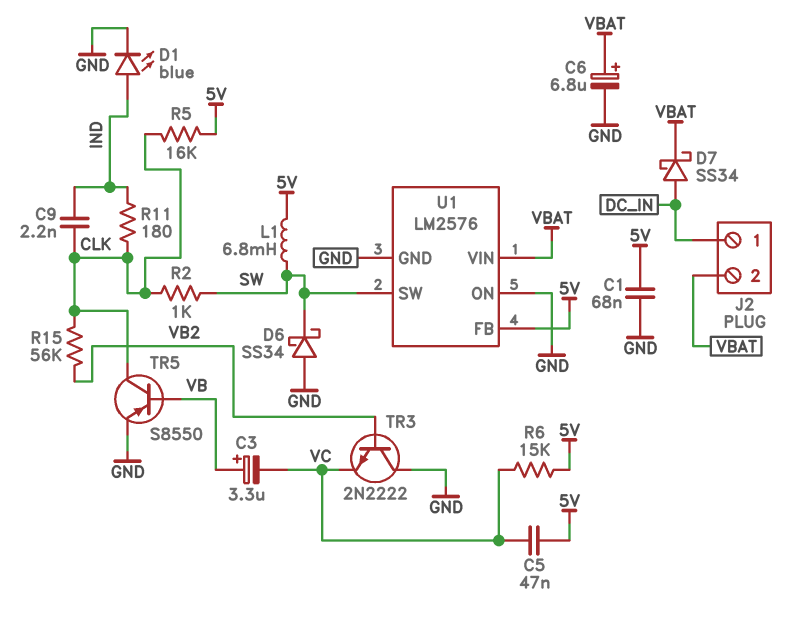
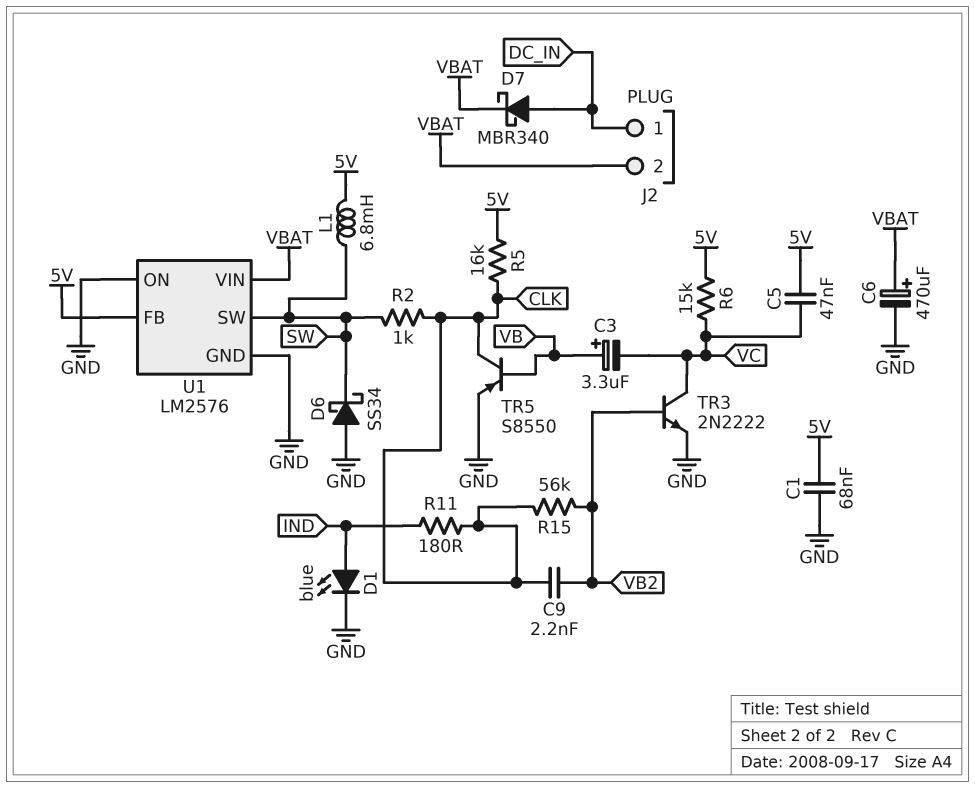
C6: 6.8uF (plus VBAT, minus GND) -> 470uF (plus VBAT, minus GND)
C9: 2.2nF (CLK, IND) -> 2.2nF (CLK, VB2)
D7: schottky SS34 (A DC_IN, K VBAT) -> schottky MBR340 (A DC_IN, K VBAT)
TR3: NPN 2N2222 (B VB2, C GND, E VC) -> NPN 2N2222 (B VB2, C VC, E GND)

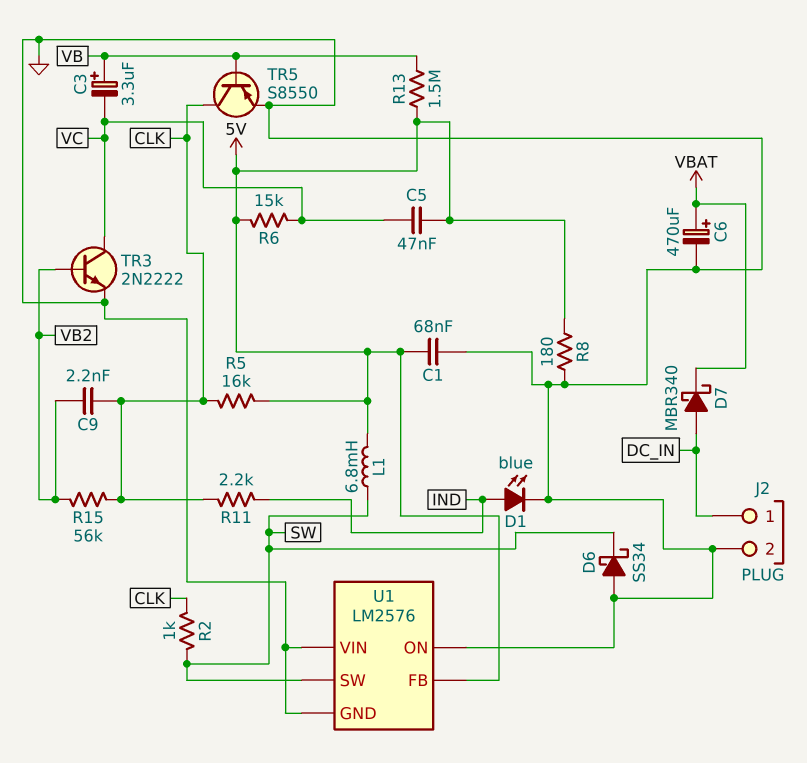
J2 pin 2: VBAT -> GND
R8: none -> 180 (5V, GND)
R11: 180 (CLK, IND) -> 2.2k (CLK, IND)
R13: none -> 1.5M (5V, VB)
U1 pin VIN: VBAT -> GND

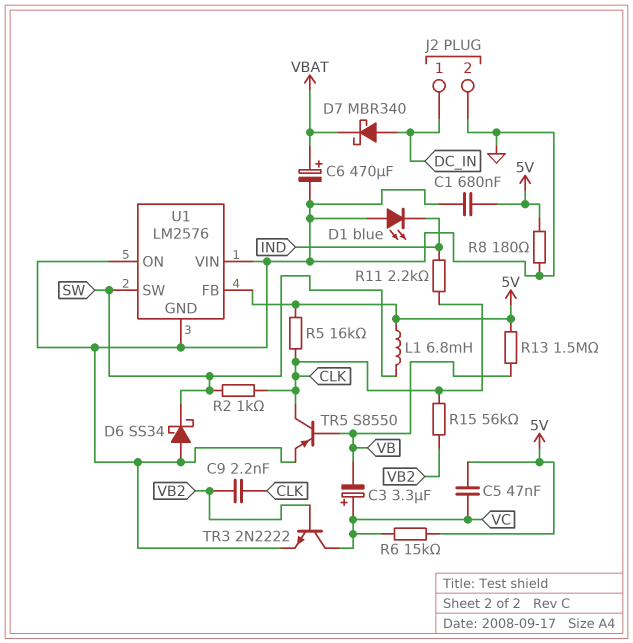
C1: 68nF (5V, GND) -> 680nF (5V, GND)
C3: 3.3uF (plus VB, minus VC) -> 3.3uF (plus VC, minus VB)
D1: LED blue (A IND, K GND) -> LED blue (A GND, K IND)

